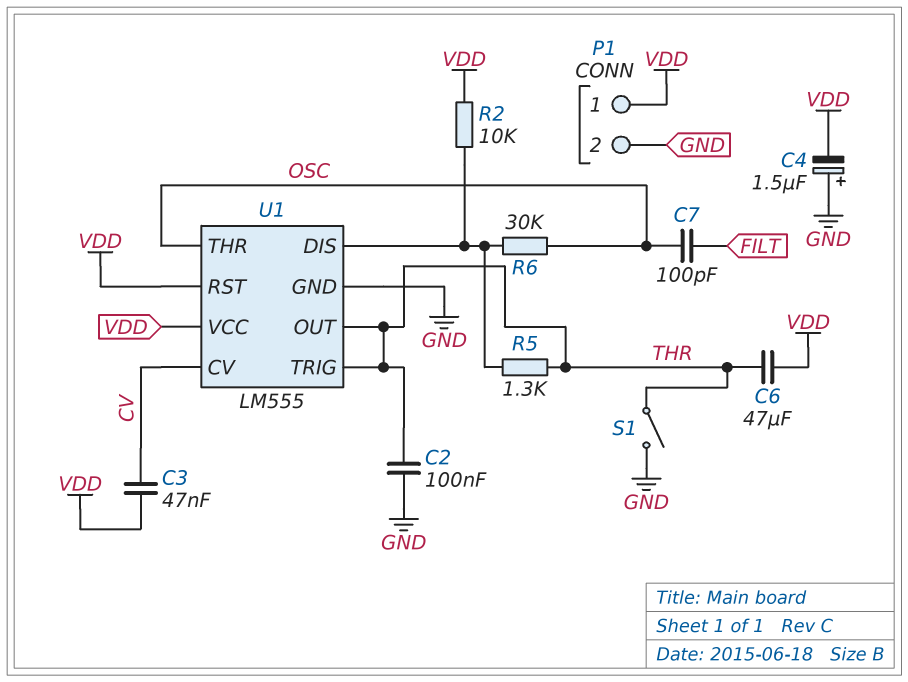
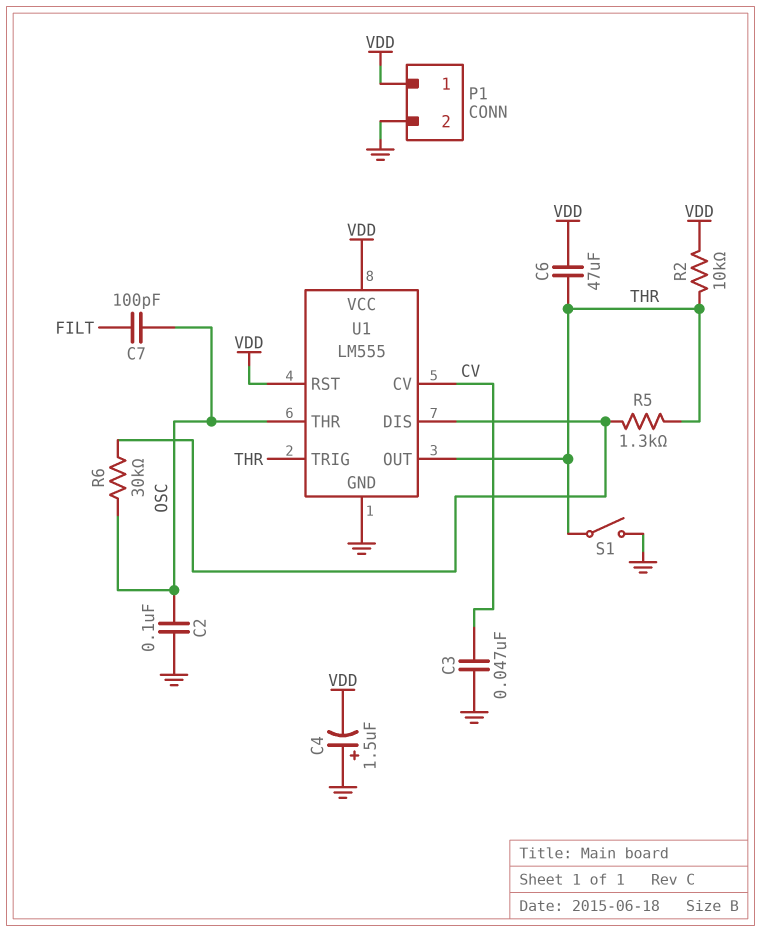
C2: 100nF (GND, THR) -> 100nF (GND, OSC)
C3: 47nF (CV, VDD) -> 47nF (CV, GND)
R2: 10k (U1/DIS, VDD) -> 10k (THR, VDD)

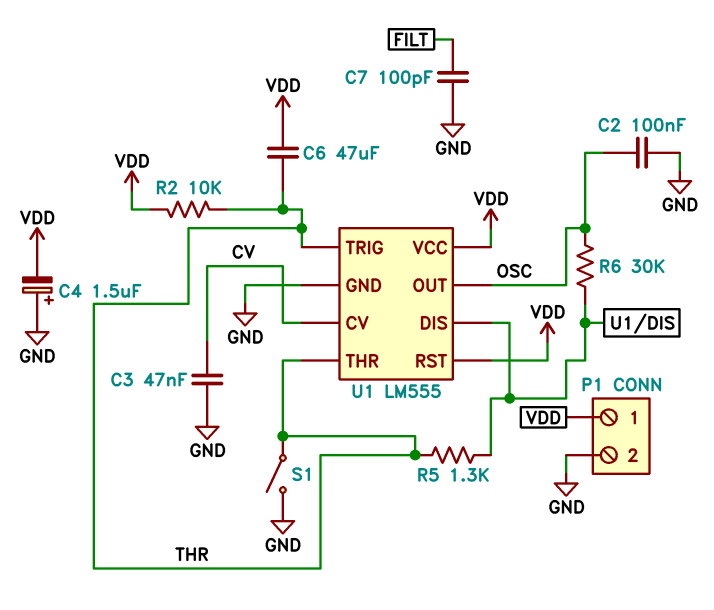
C7: 100pF (FILT, OSC) -> 100pF (FILT, GND)
U1 pin OUT: THR -> OSC
U1 pin THR: OSC -> THR

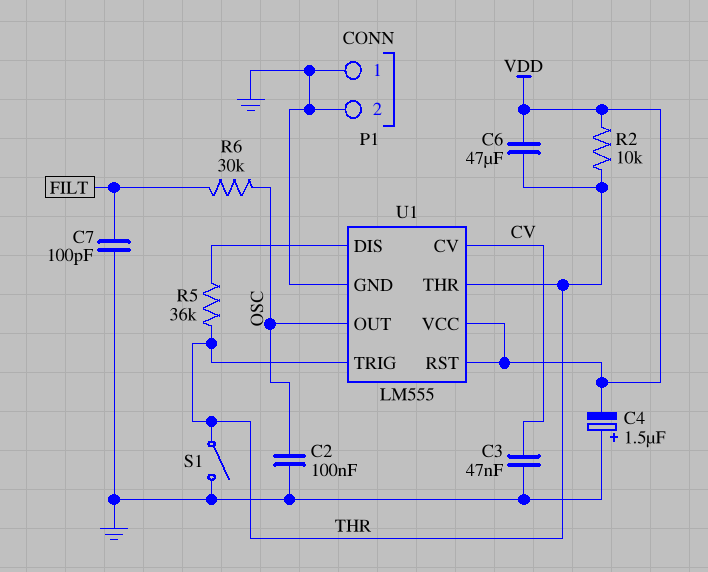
P1 pin 1: VDD -> GND
R5: 1.3k (THR, U1/DIS) -> 36k (THR, U1/DIS)
R6: 30k (OSC, U1/DIS) -> 30k (FILT, OSC)

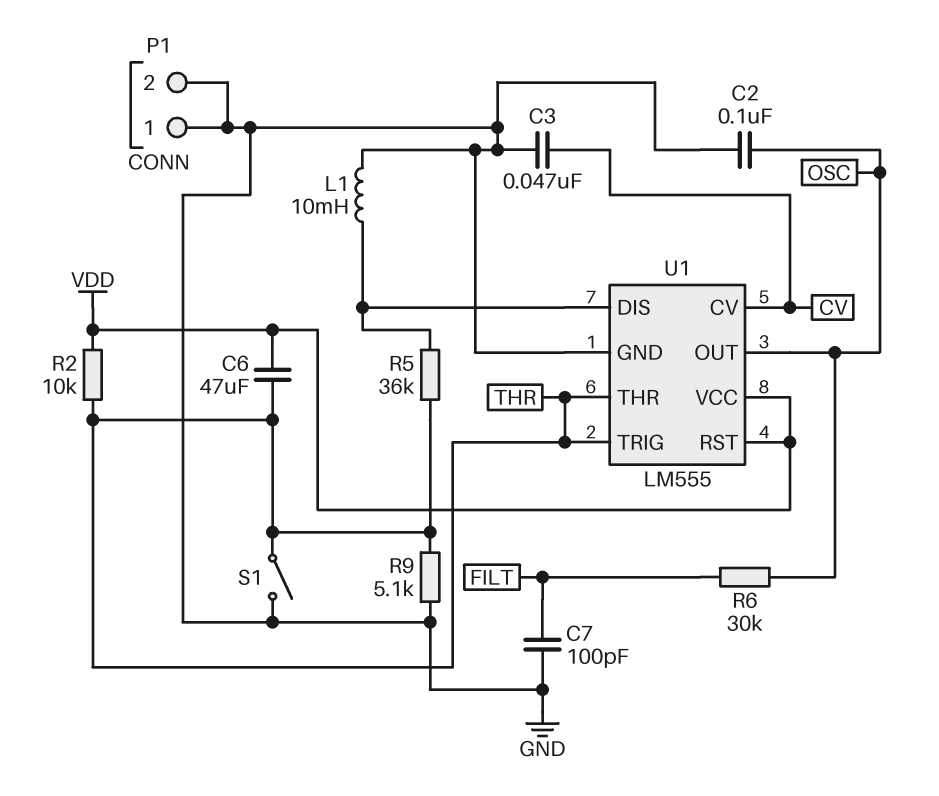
C4: 1.5uF (plus GND, minus VDD) -> none
L1: none -> 10mH (GND, U1/DIS)
R9: none -> 5.1k (GND, THR)

